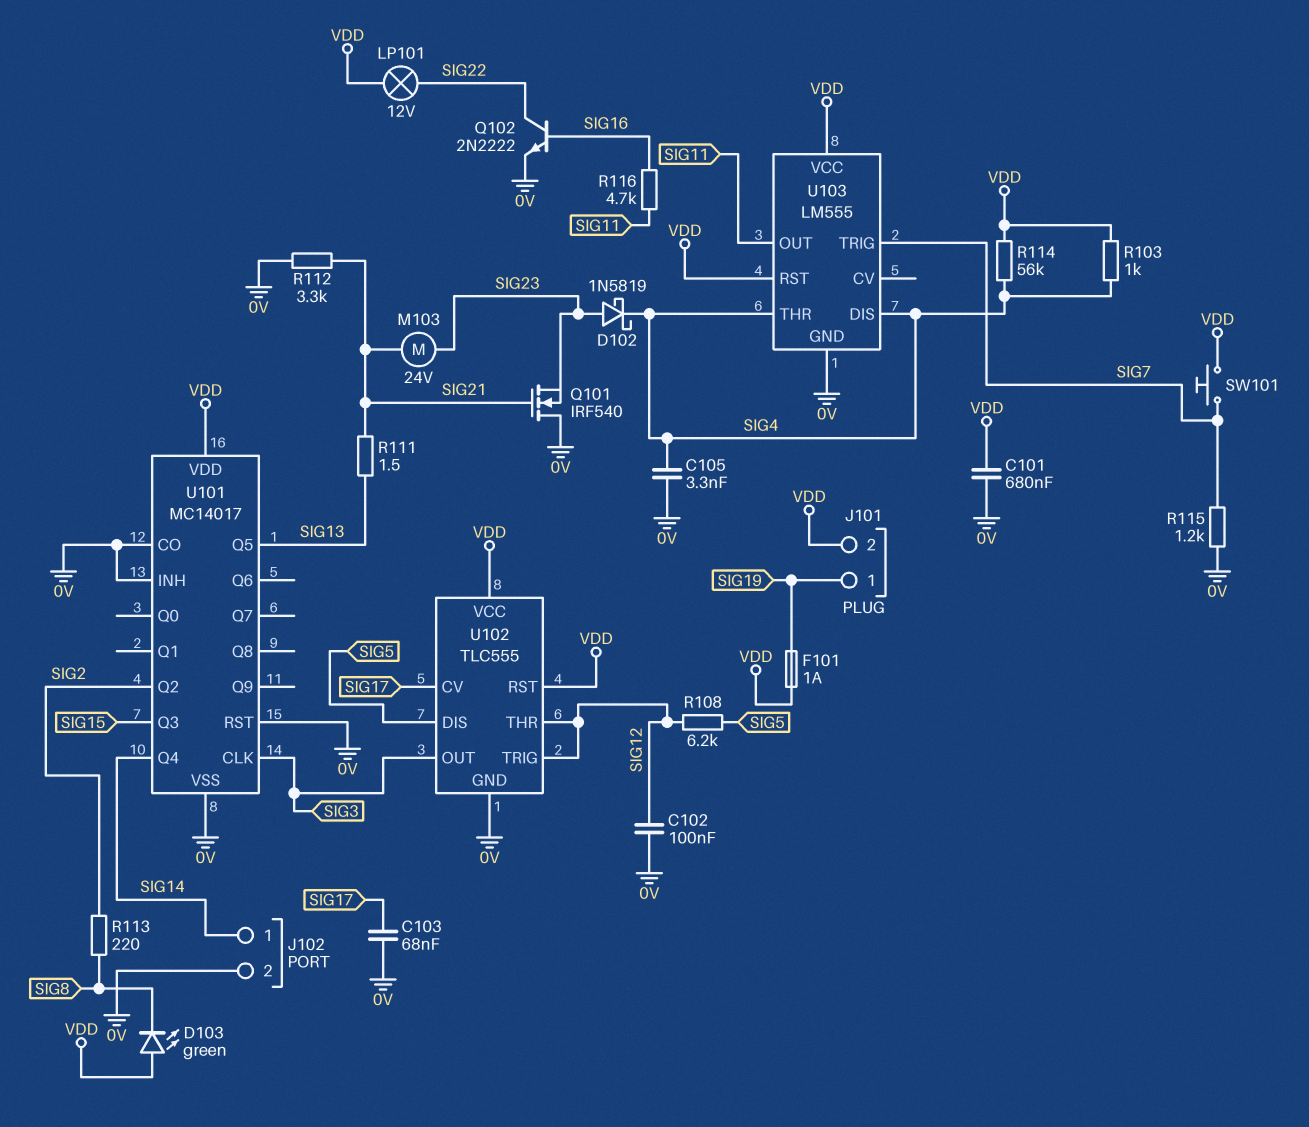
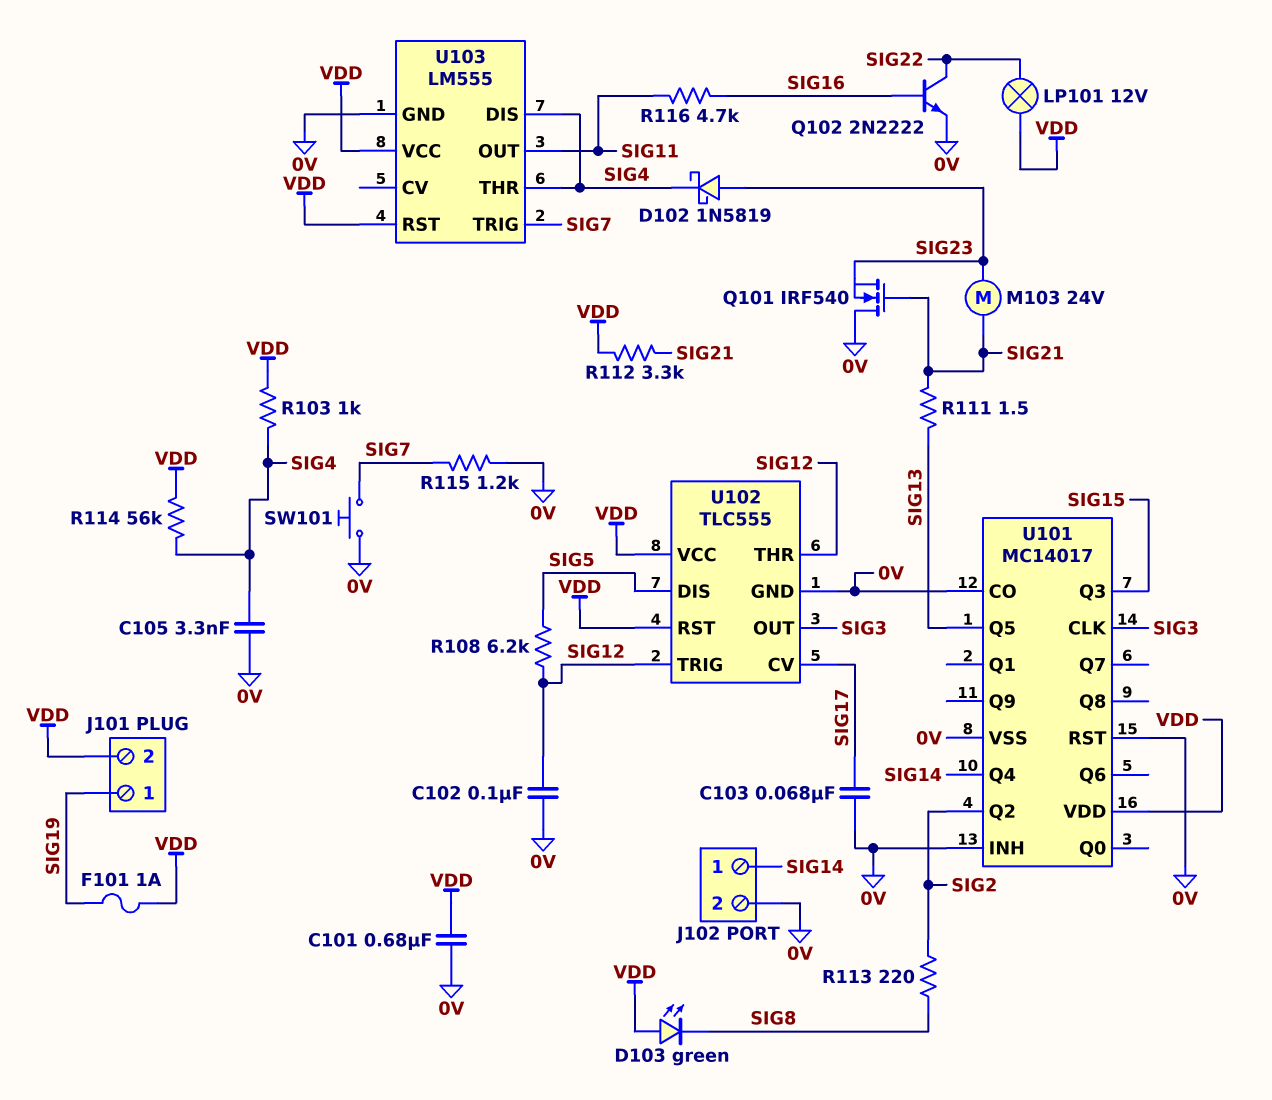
R112: 3.3k (0V, SIG21) -> 3.3k (SIG21, VDD)
SW101: button (SIG7, VDD) -> button (0V, SIG7)

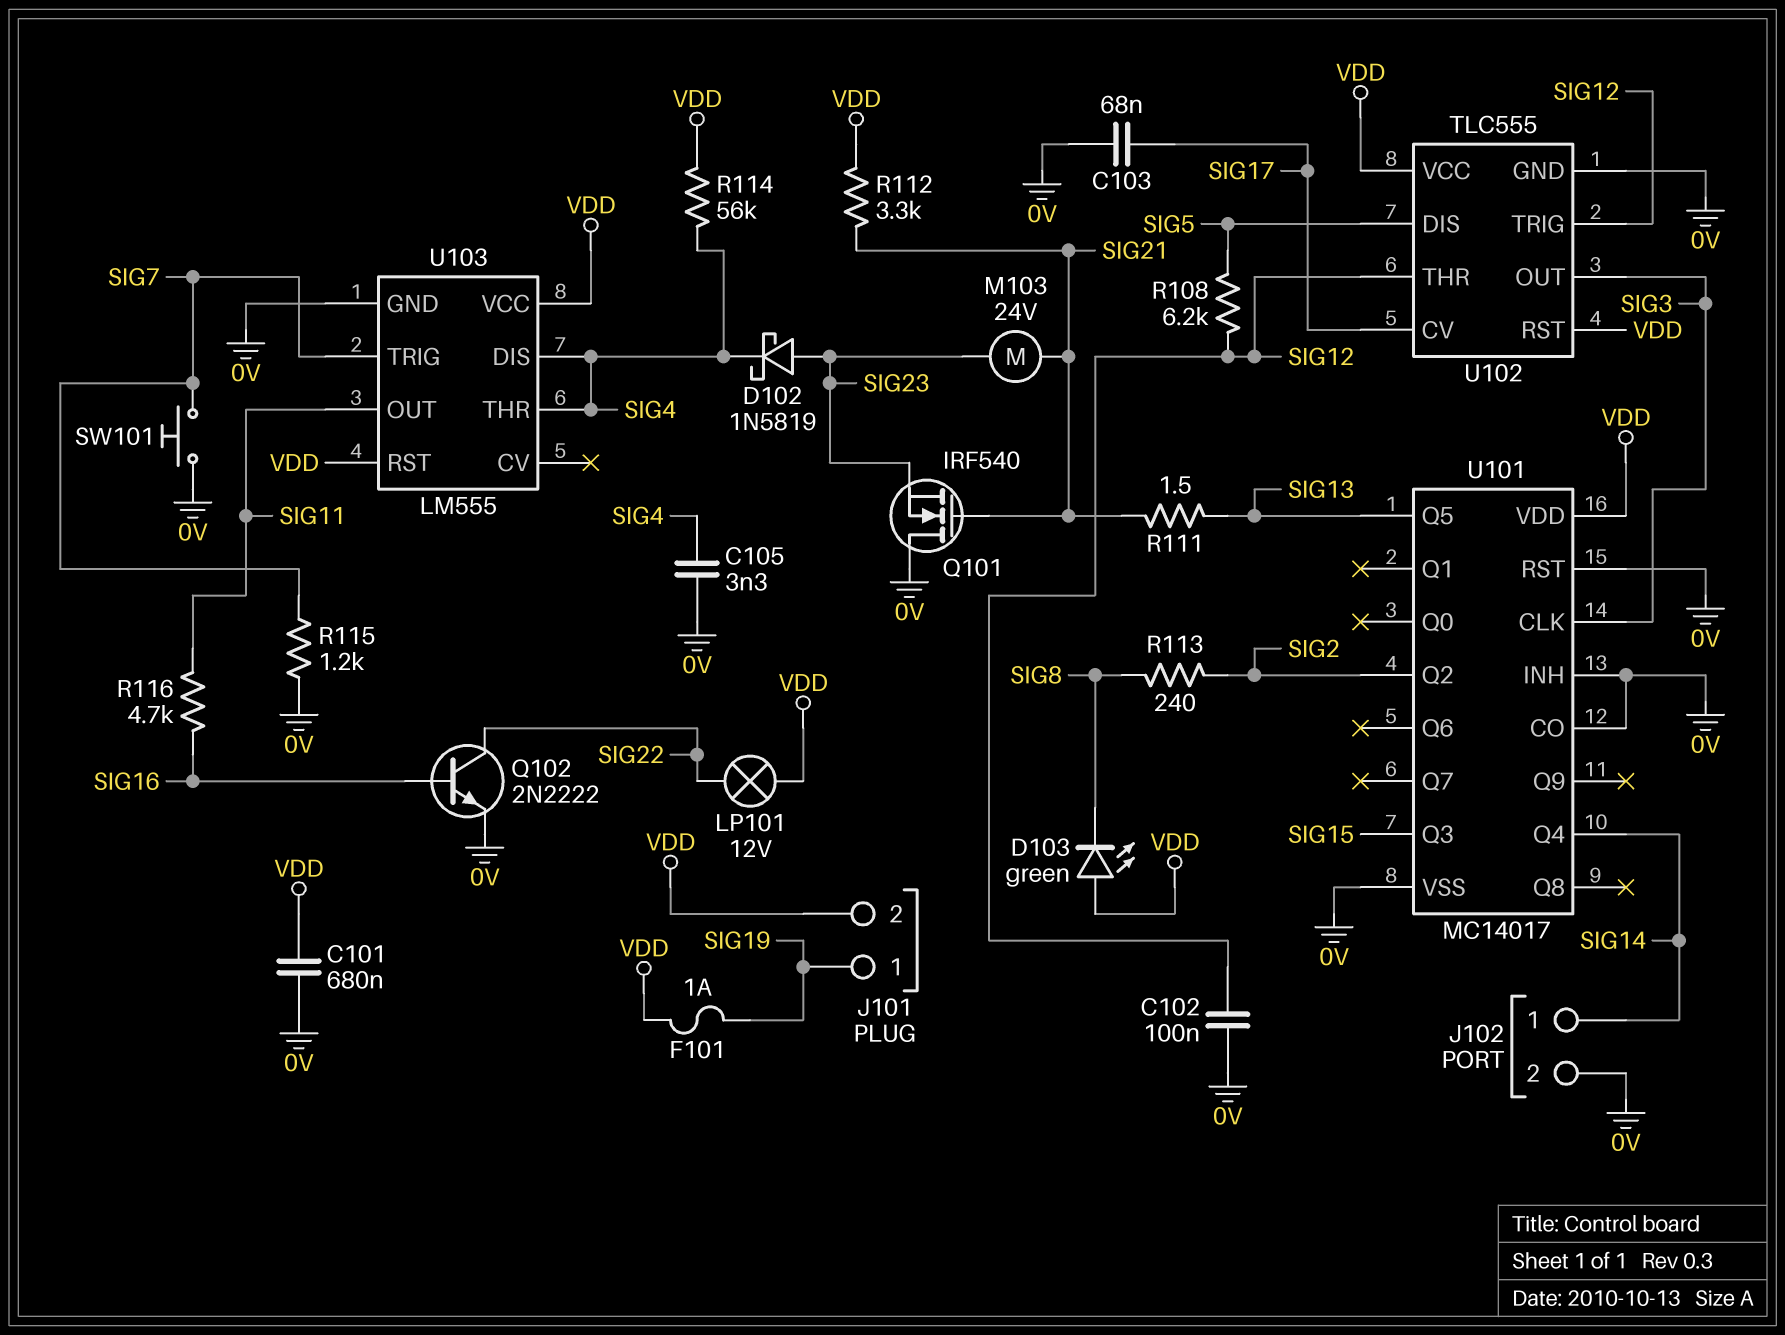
R103: 1k (SIG4, VDD) -> none
R113: 220 (SIG2, SIG8) -> 240 (SIG2, SIG8)

